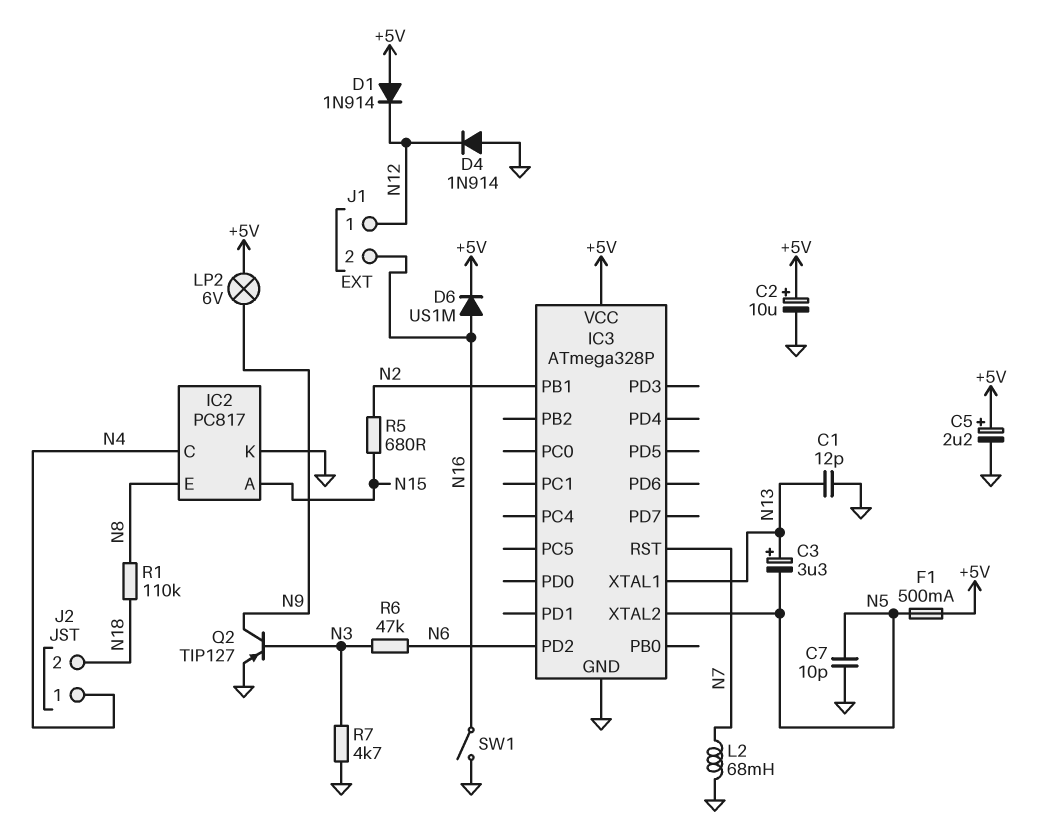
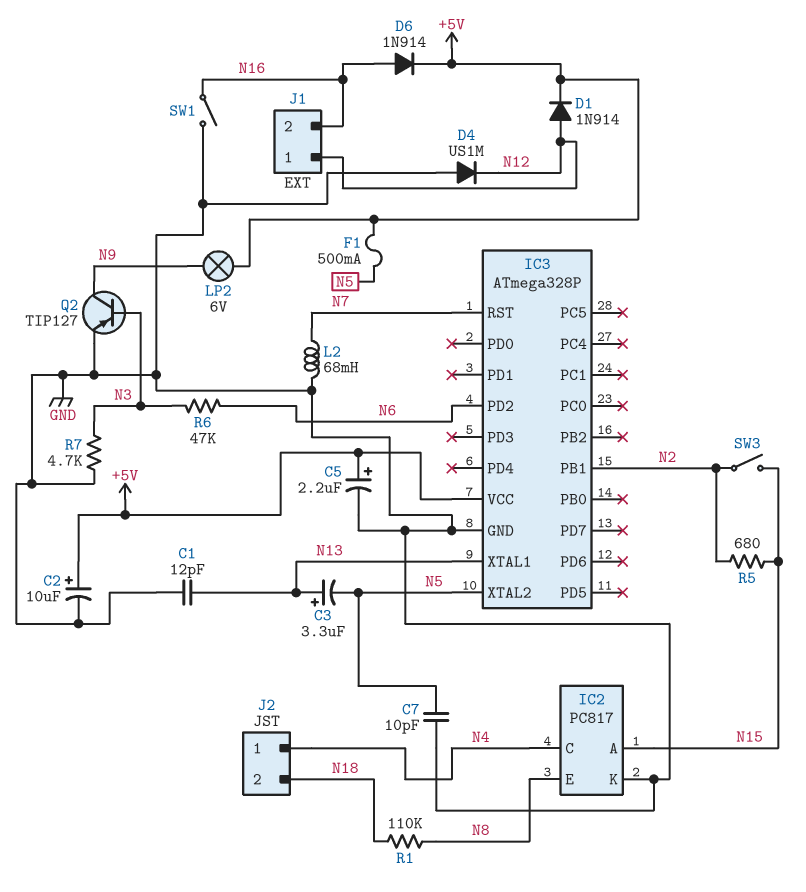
D1: diode 1N914 (A +5V, K N12) -> diode 1N914 (A N12, K +5V)
D4: diode 1N914 (A GND, K N12) -> diode US1M (A GND, K N12)
D6: diode US1M (A N16, K +5V) -> diode 1N914 (A N16, K +5V)
SW3: none -> switch (N2, N15)

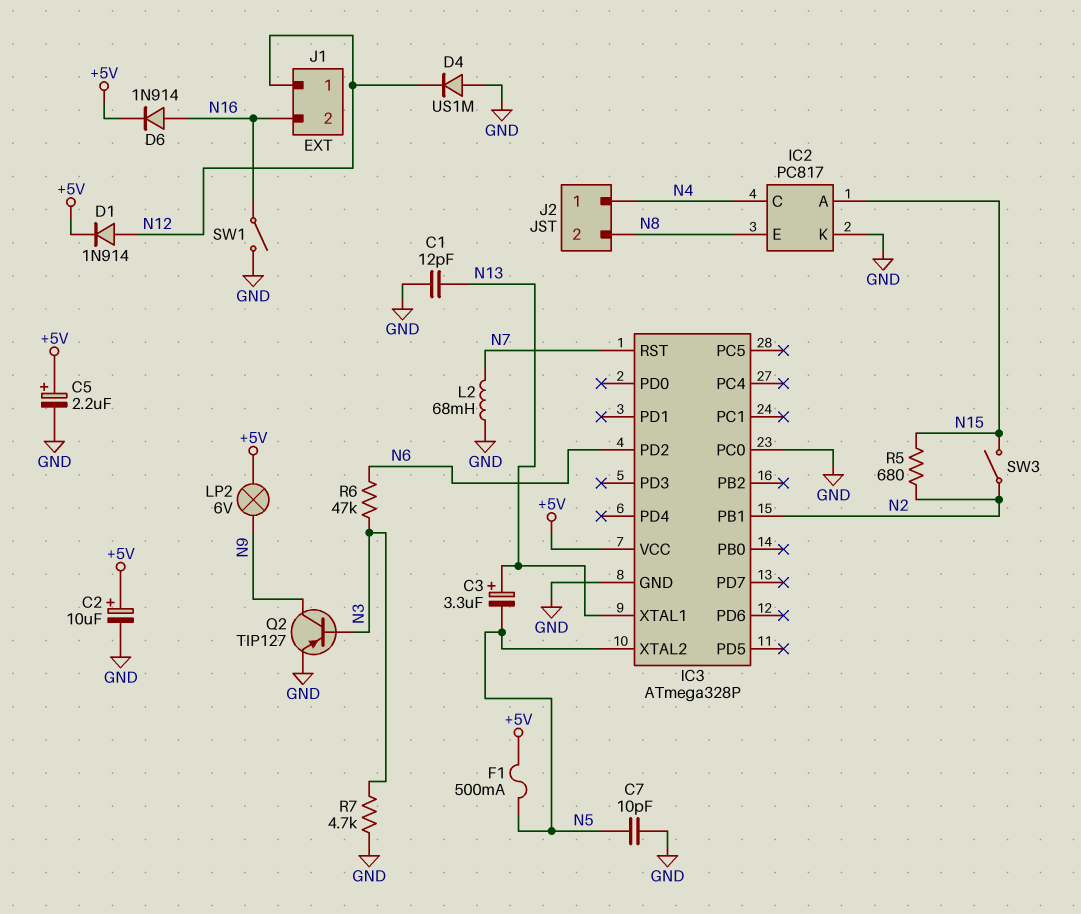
IC3 pin PC0: none -> GND
J2 pin 2: N18 -> N8
R1: 110k (N8, N18) -> none

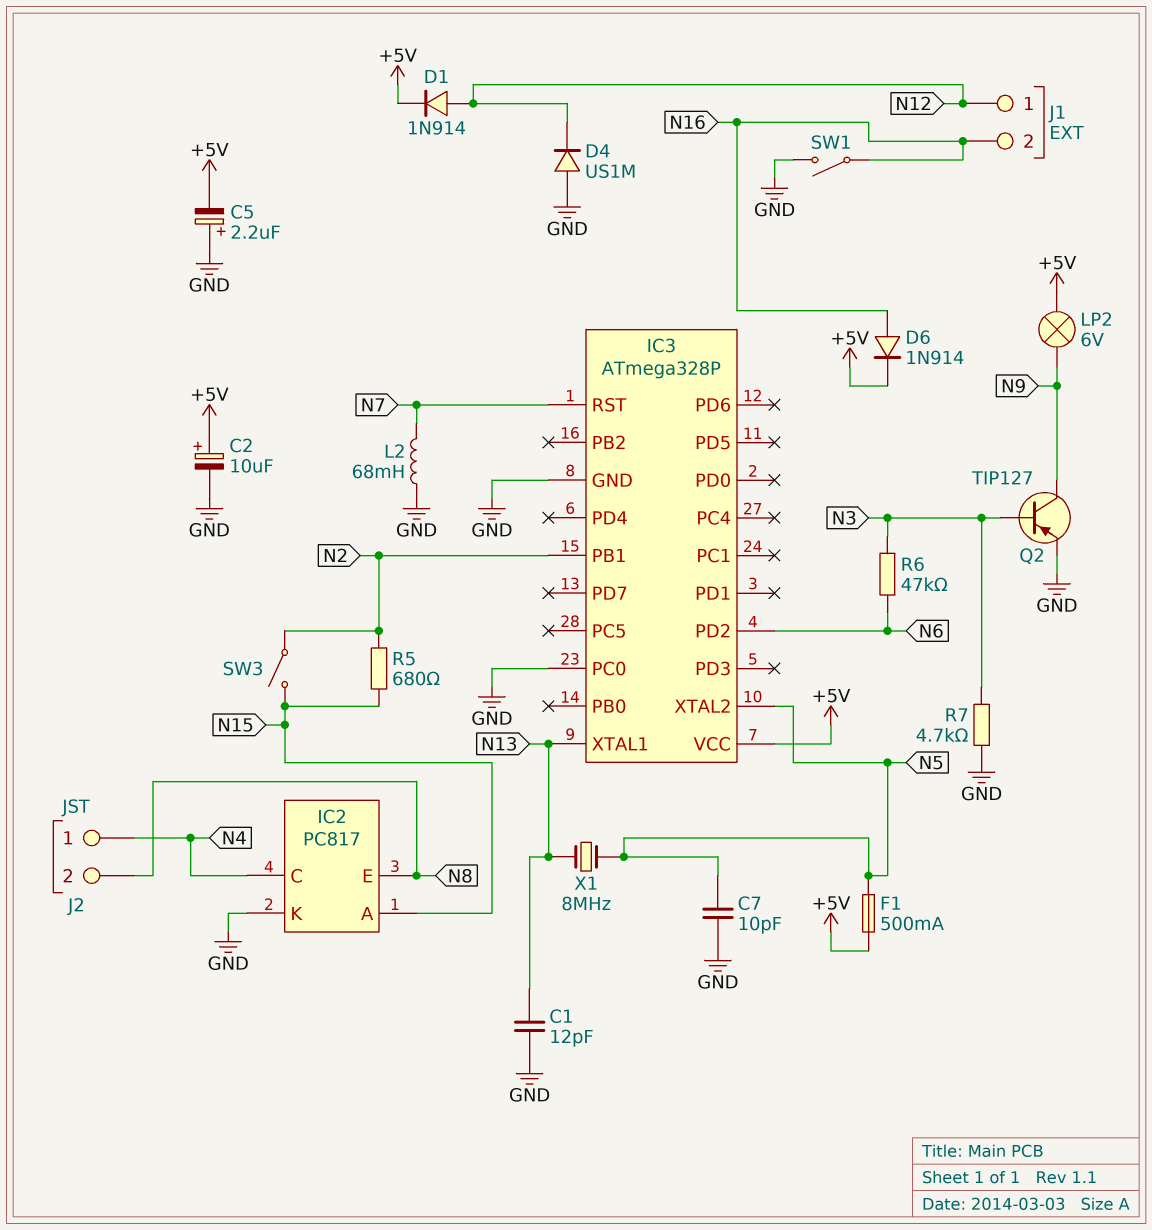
C3: 3.3uF (plus N13, minus N5) -> none
C5: 2.2uF (plus +5V, minus GND) -> 2.2uF (plus GND, minus +5V)
X1: none -> 8MHz (N5, N13)

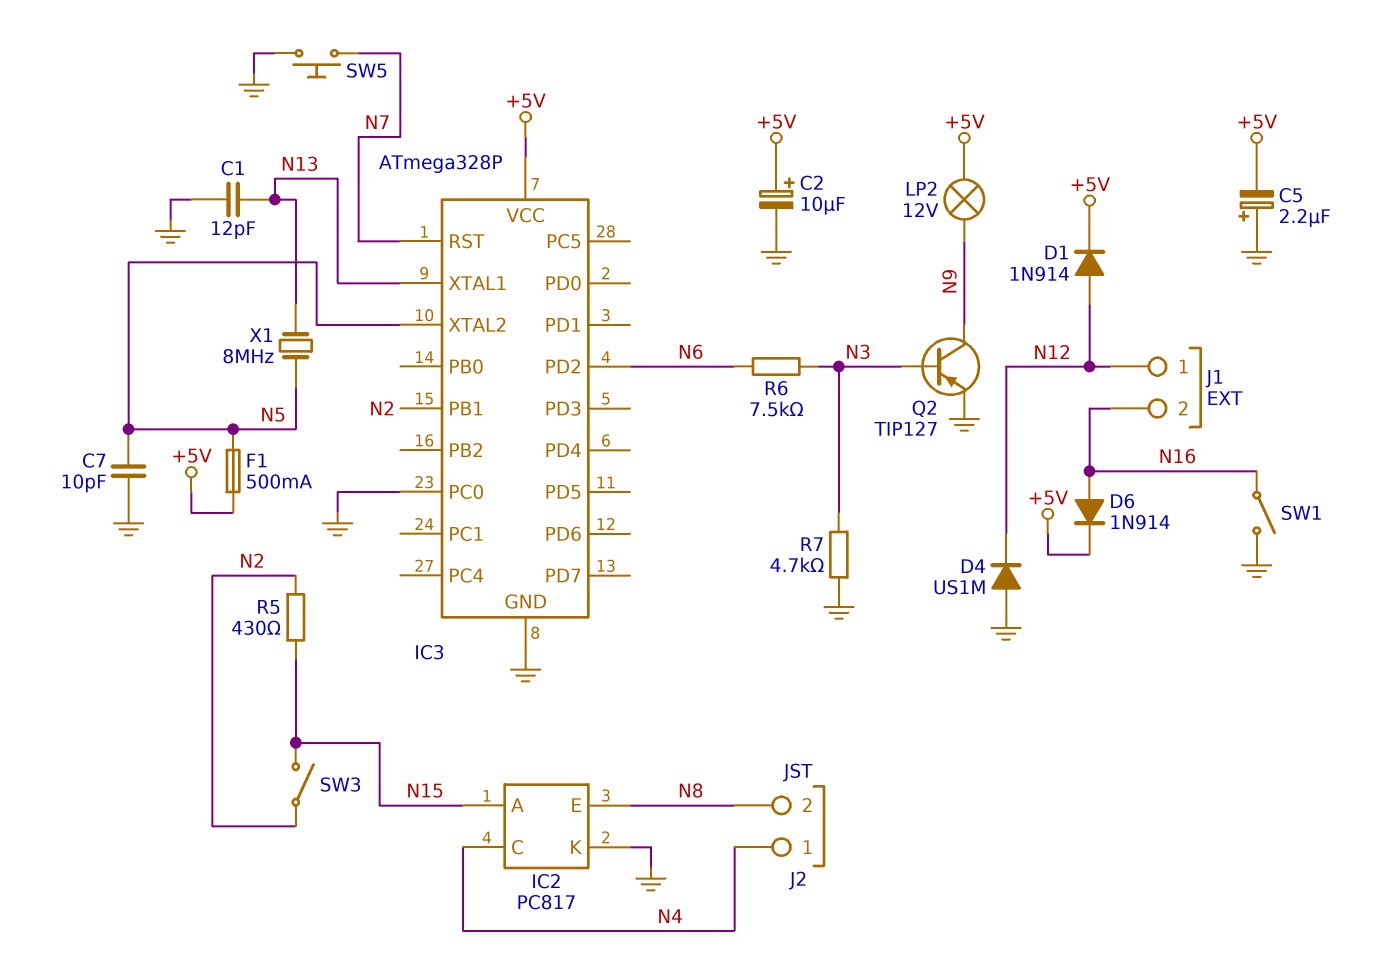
L2: 68mH (GND, N7) -> none
LP2: lamp 6V (+5V, N9) -> lamp 12V (+5V, N9)
R5: 680 (N2, N15) -> 430 (N2, N15)
R6: 47k (N3, N6) -> 7.5k (N3, N6)
SW5: none -> button (GND, N7)

